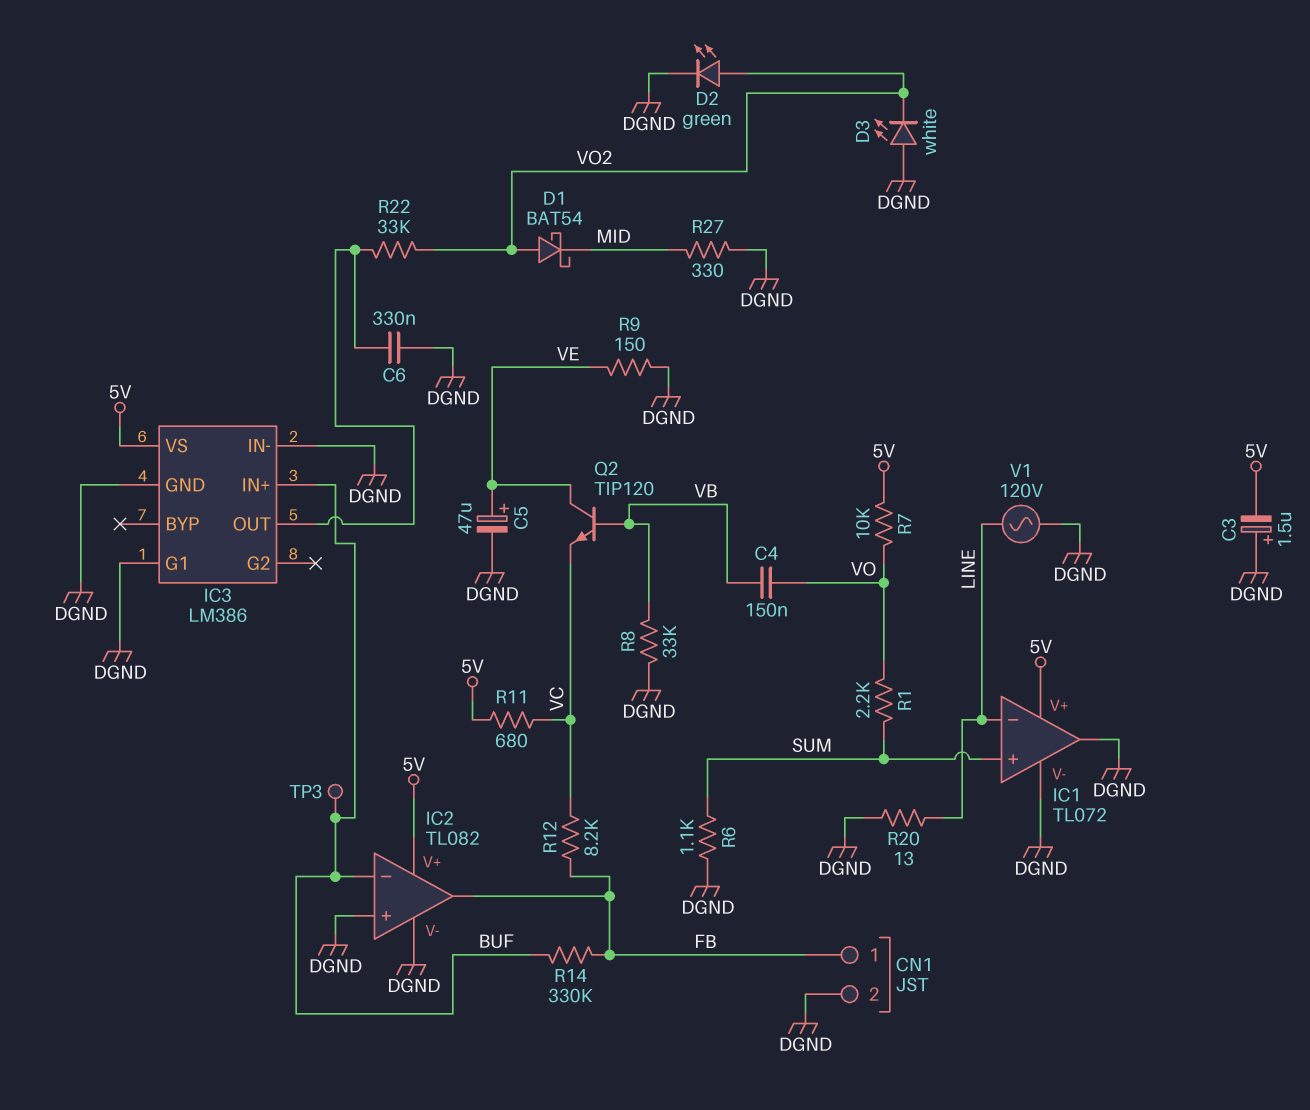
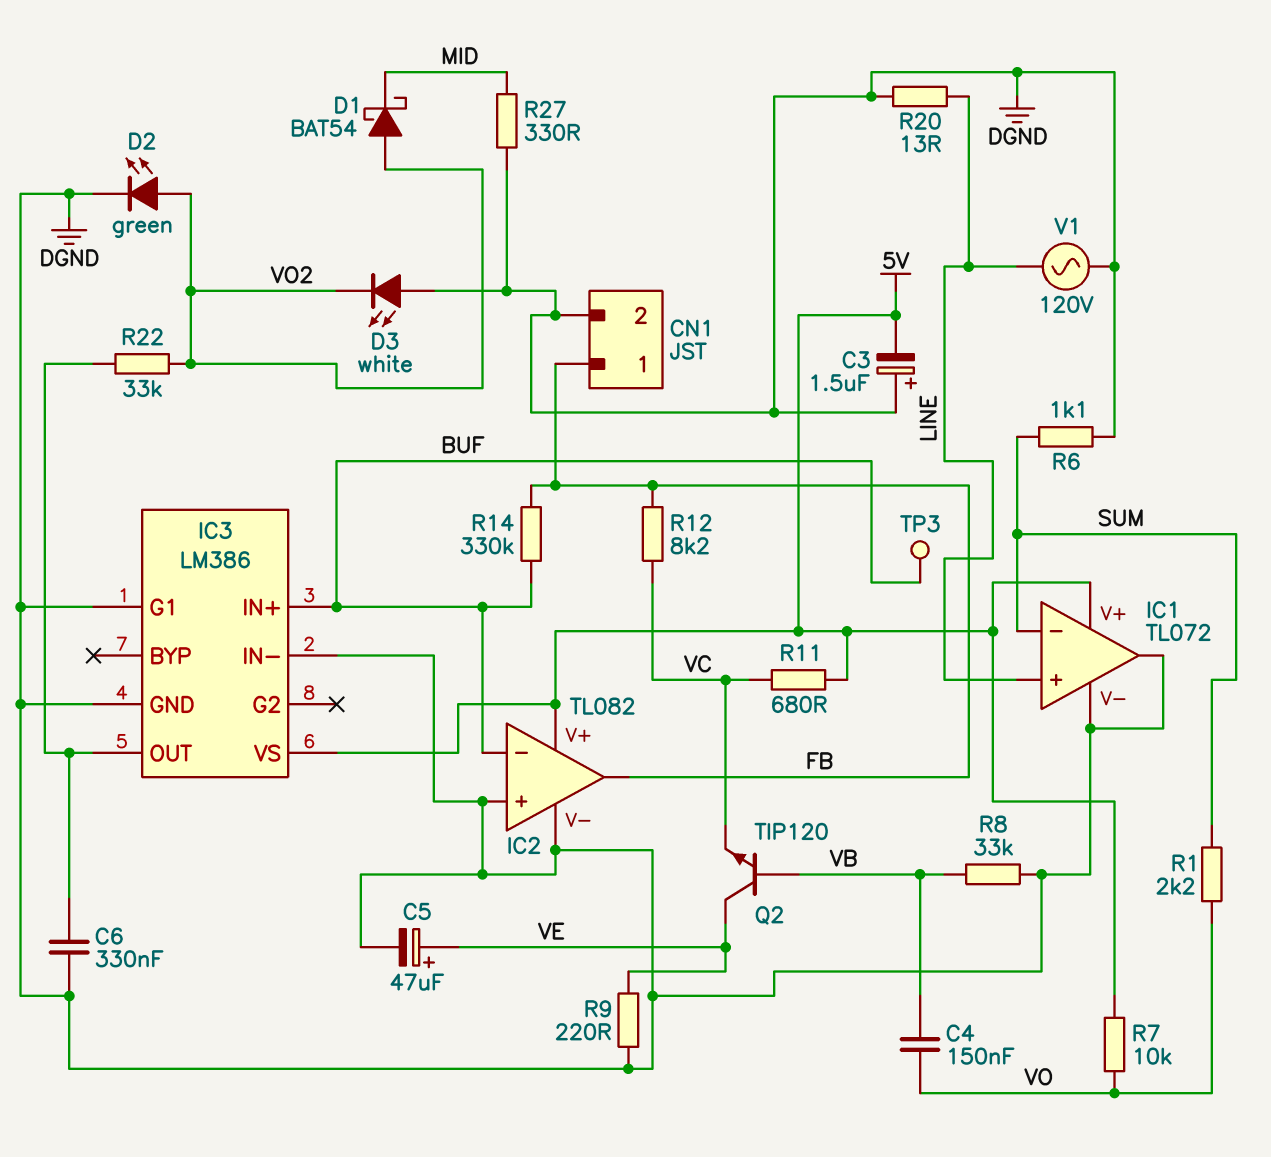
IC1 pin in+: SUM -> LINE
IC1 pin in-: LINE -> SUM
R9: 150 (DGND, VE) -> 220 (DGND, VE)

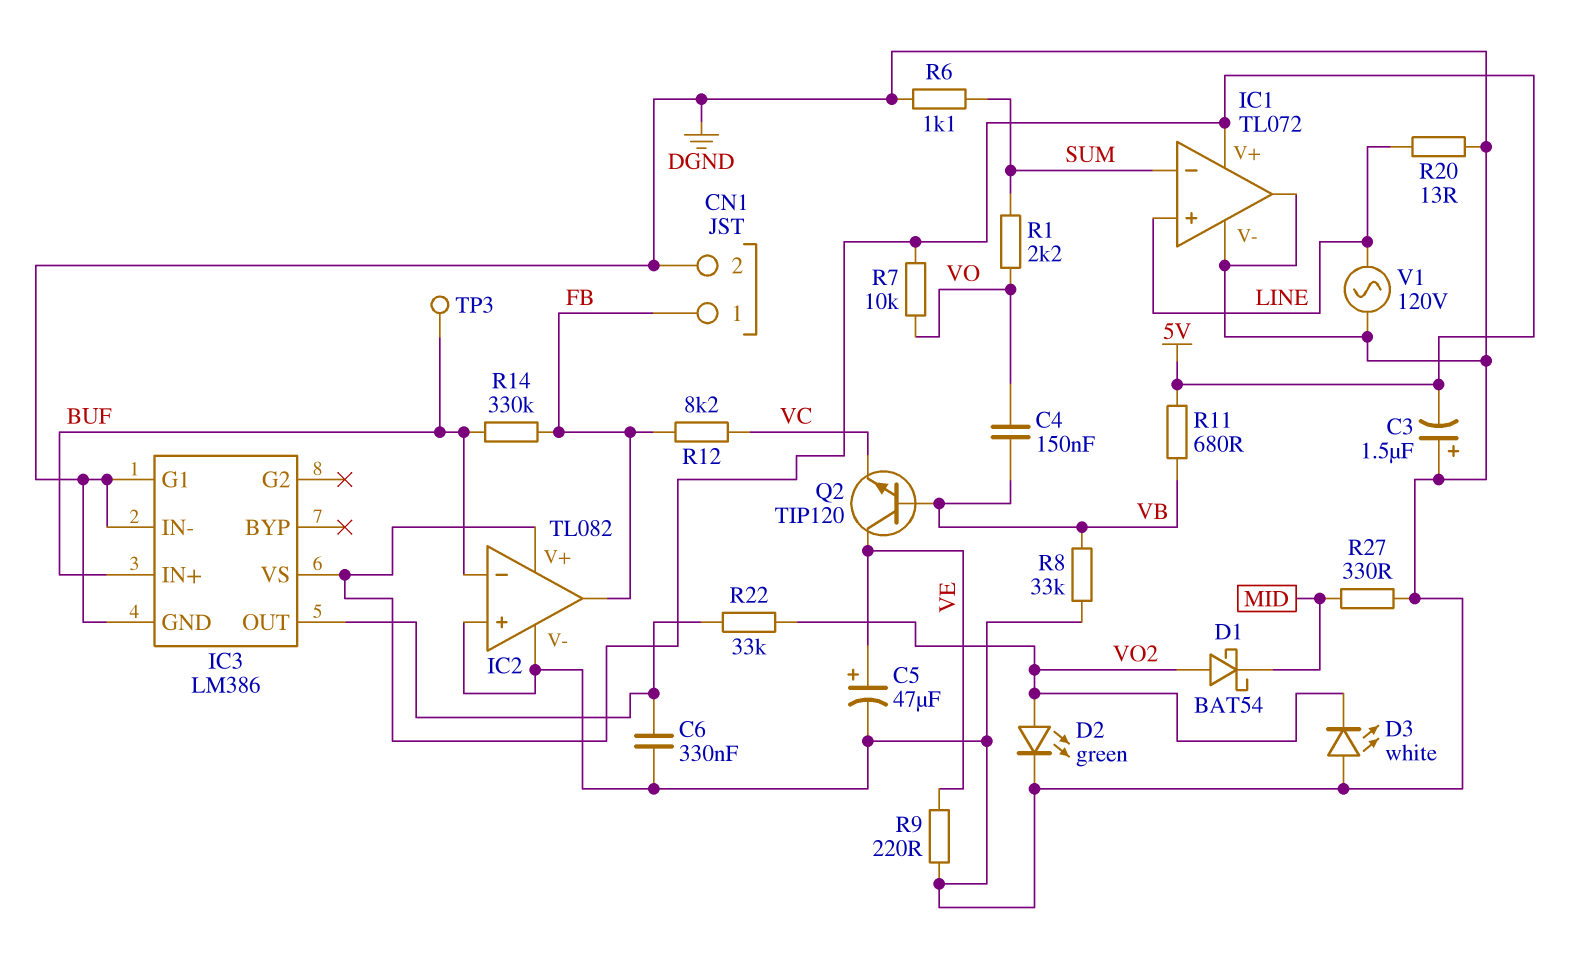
R11: 680 (5V, VC) -> 680 (5V, VB)

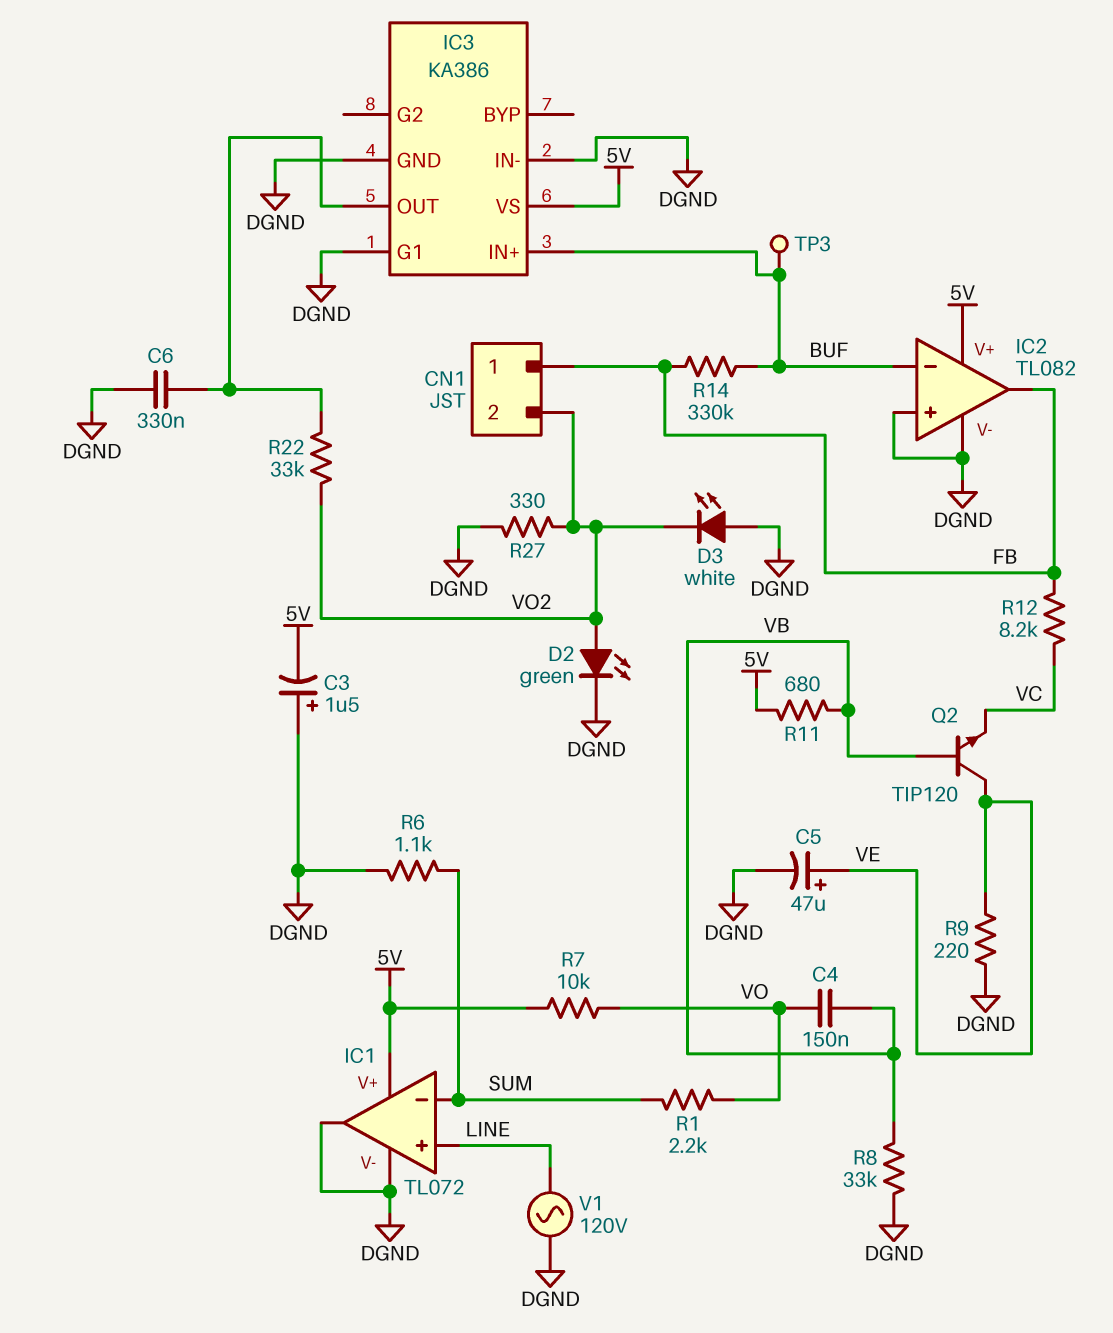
CN1 pin 2: DGND -> VO2
D1: schottky BAT54 (A VO2, K MID) -> none
IC3: LM386 -> KA386
R20: 13 (DGND, LINE) -> none
R27: 330 (DGND, MID) -> 330 (DGND, VO2)

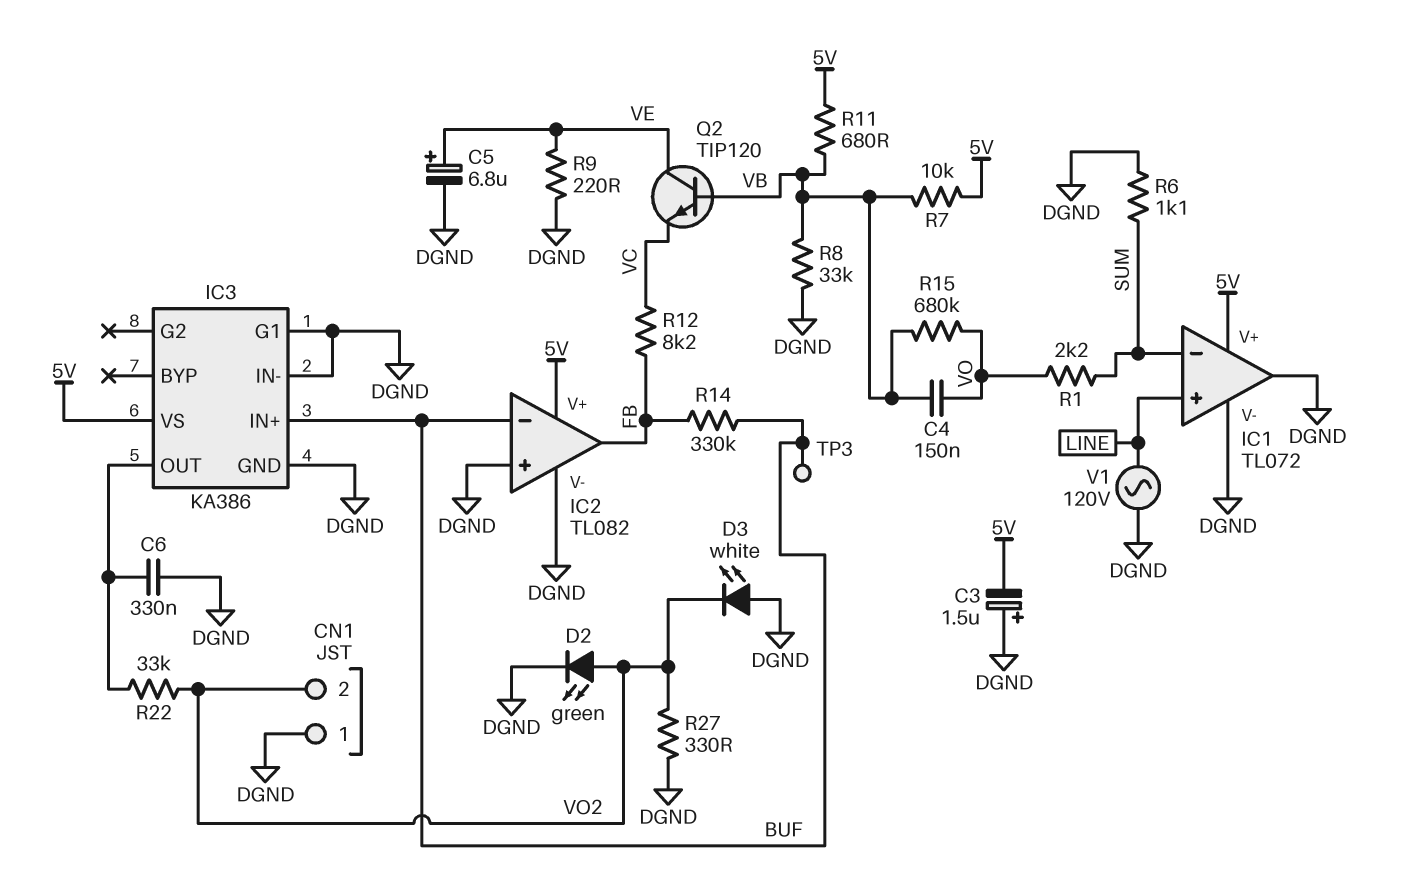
C5: 47uF (plus VE, minus DGND) -> 6.8uF (plus VE, minus DGND)
CN1 pin 1: FB -> DGND
R7: 10k (5V, VO) -> 10k (5V, VB)
R15: none -> 680k (VB, VO)

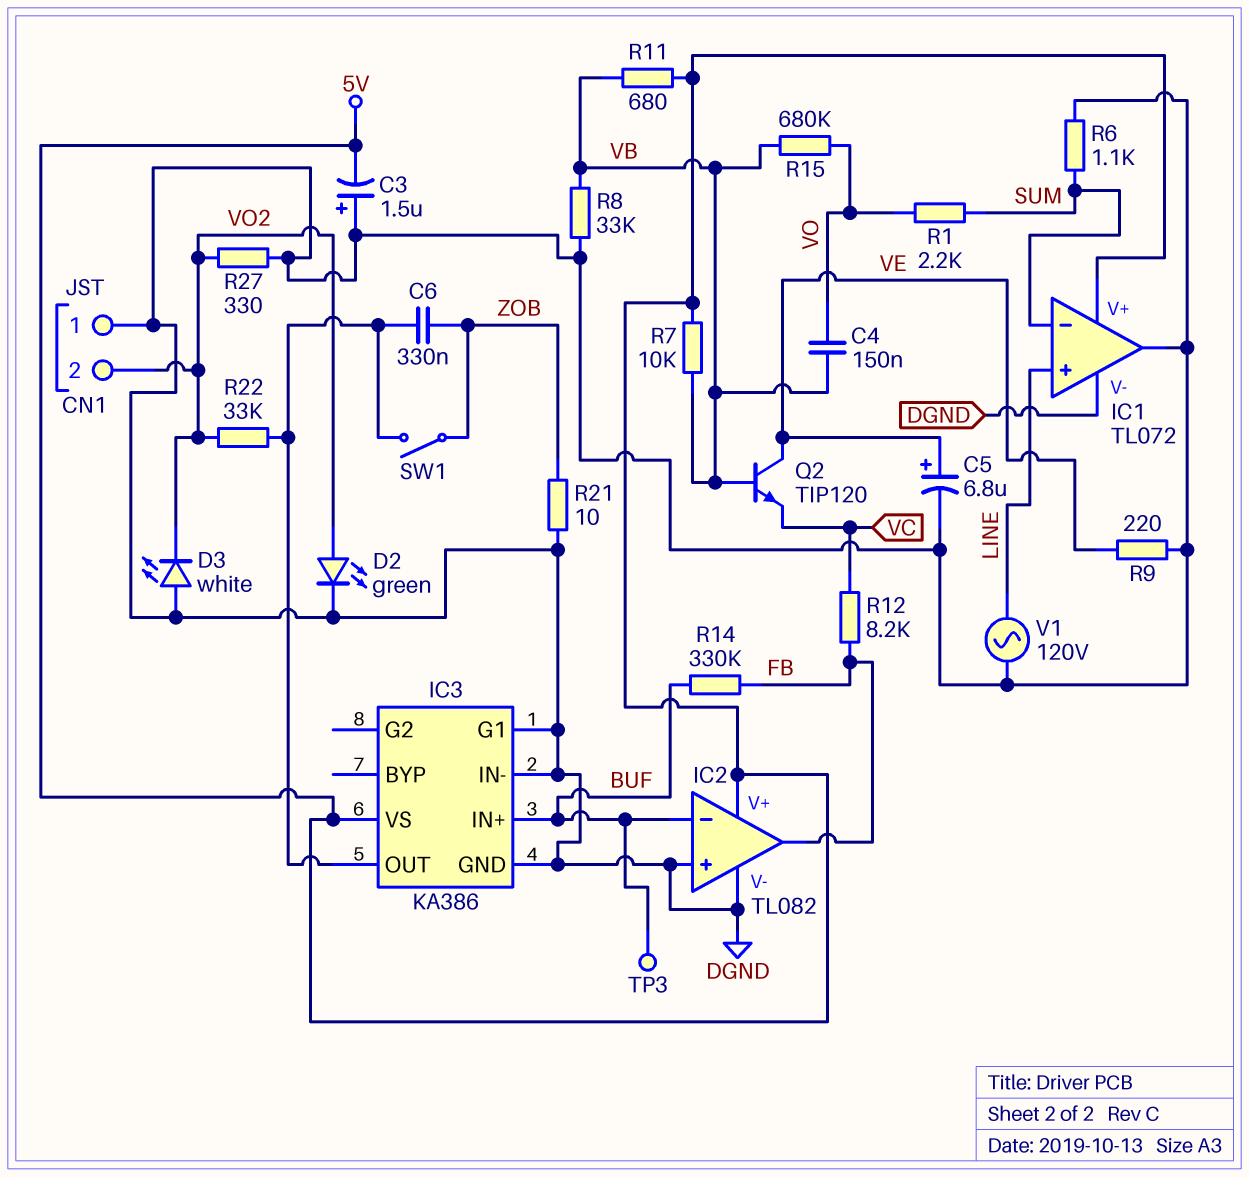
C6: 330nF (DGND, IC3/OUT) -> 330nF (IC3/OUT, ZOB)
R21: none -> 10 (DGND, ZOB)
SW1: none -> switch (IC3/OUT, ZOB)

